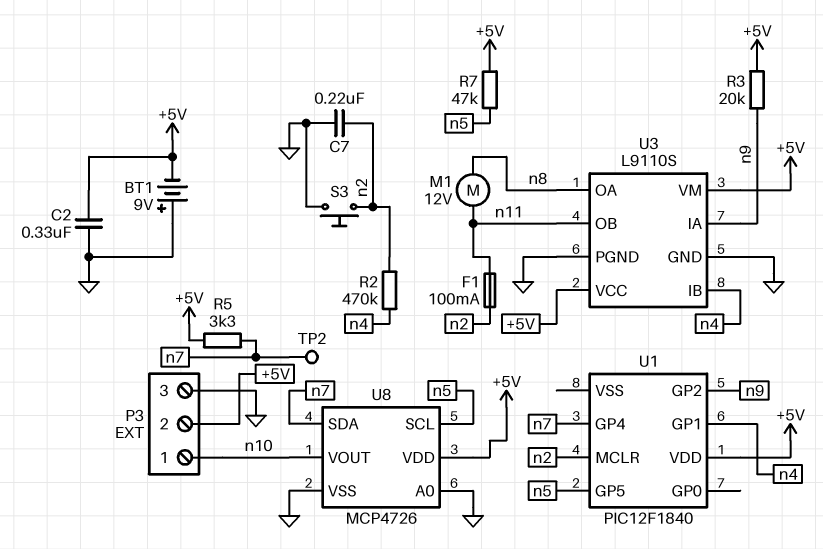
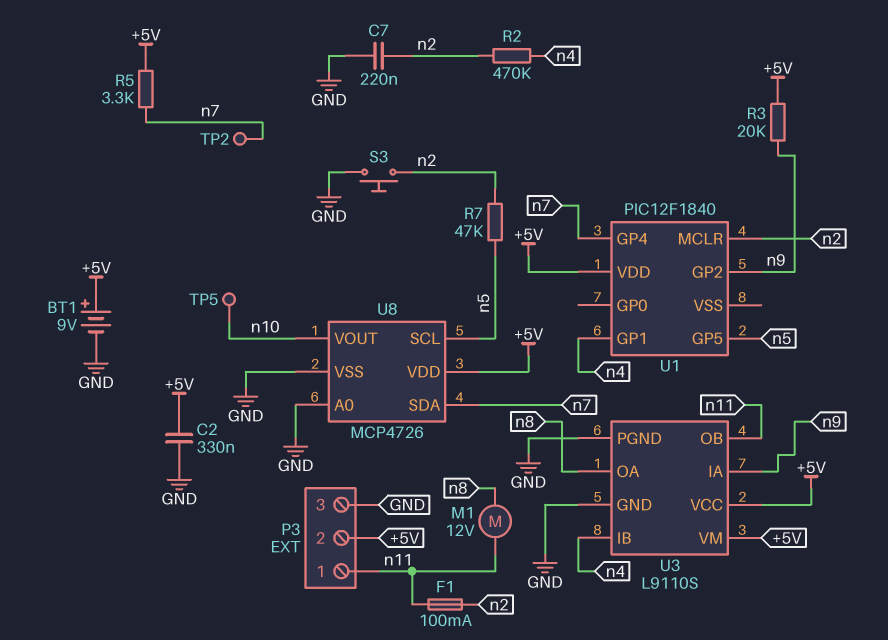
BT1: 9V (plus GND, minus +5V) -> 9V (plus +5V, minus GND)
P3 pin 1: n10 -> n11
R7: 47k (+5V, n5) -> 47k (n2, n5)
TP5: none -> test point (n10)

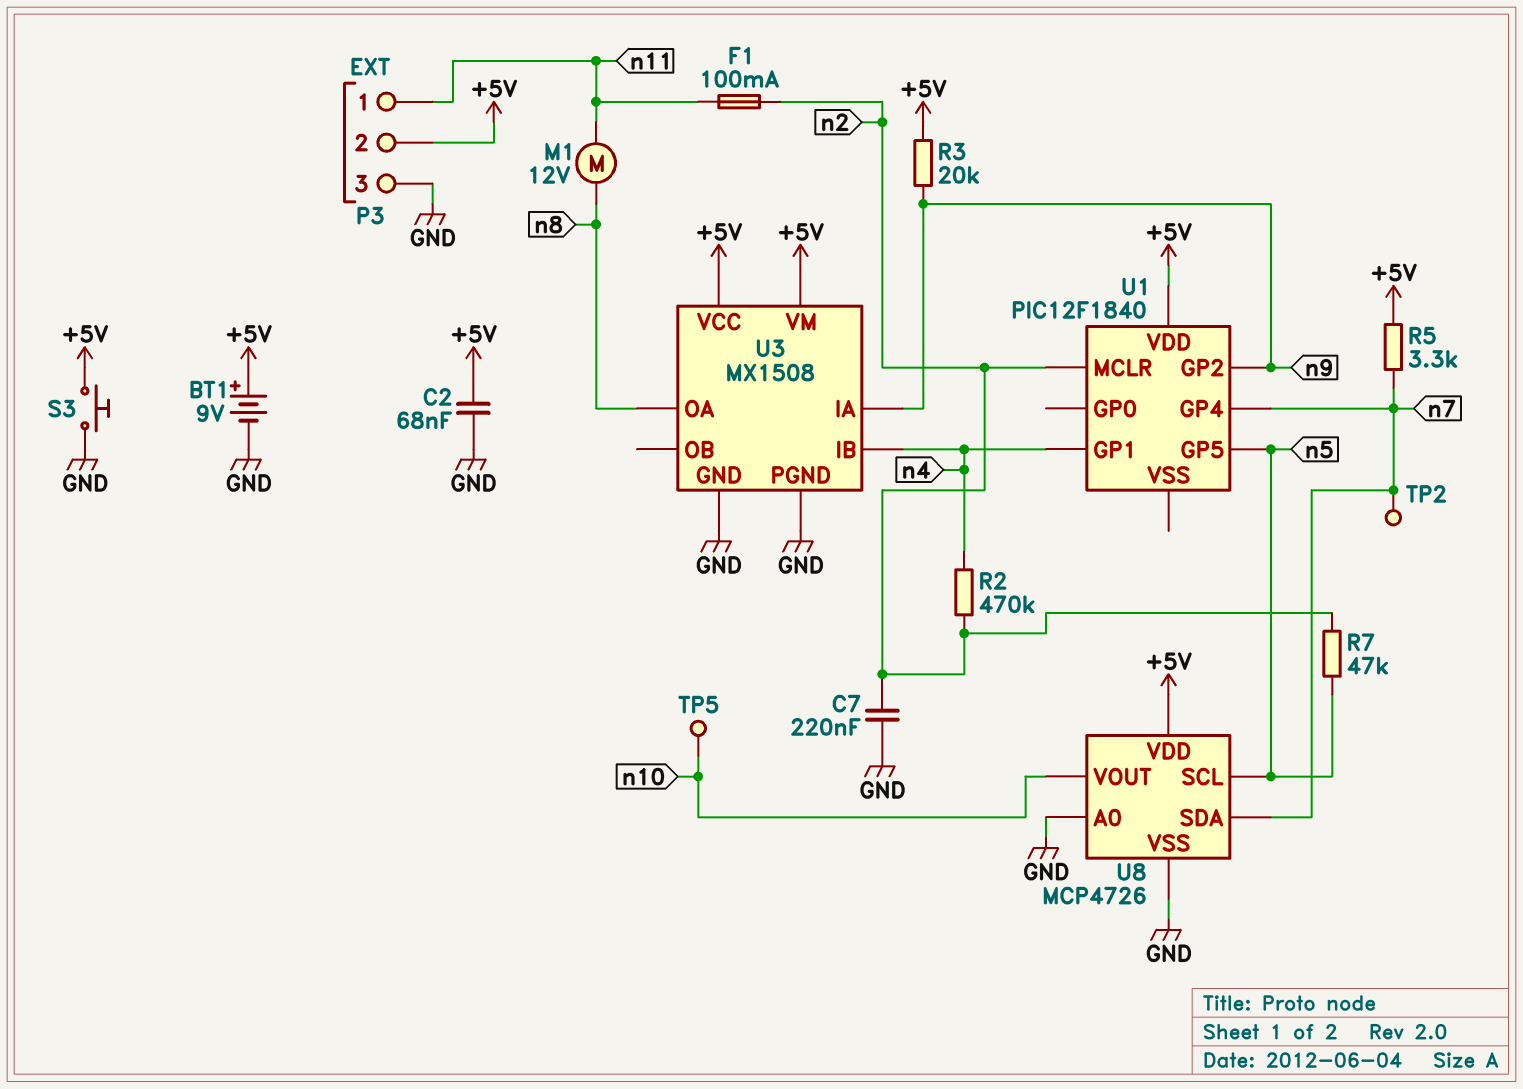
C2: 330nF (+5V, GND) -> 68nF (+5V, GND)
S3: button (GND, n2) -> button (+5V, GND)
U3: L9110S -> MX1508
U3 pin OB: n11 -> none

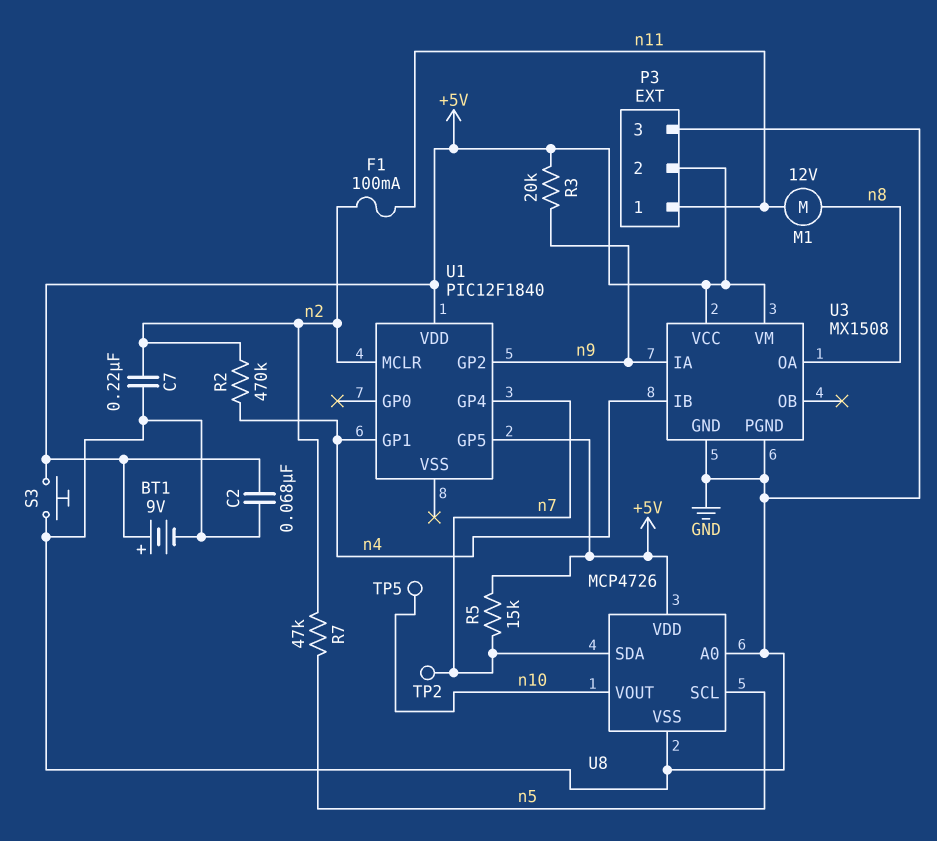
R5: 3.3k (+5V, n7) -> 15k (+5V, n7)
U1 pin GP5: n5 -> +5V

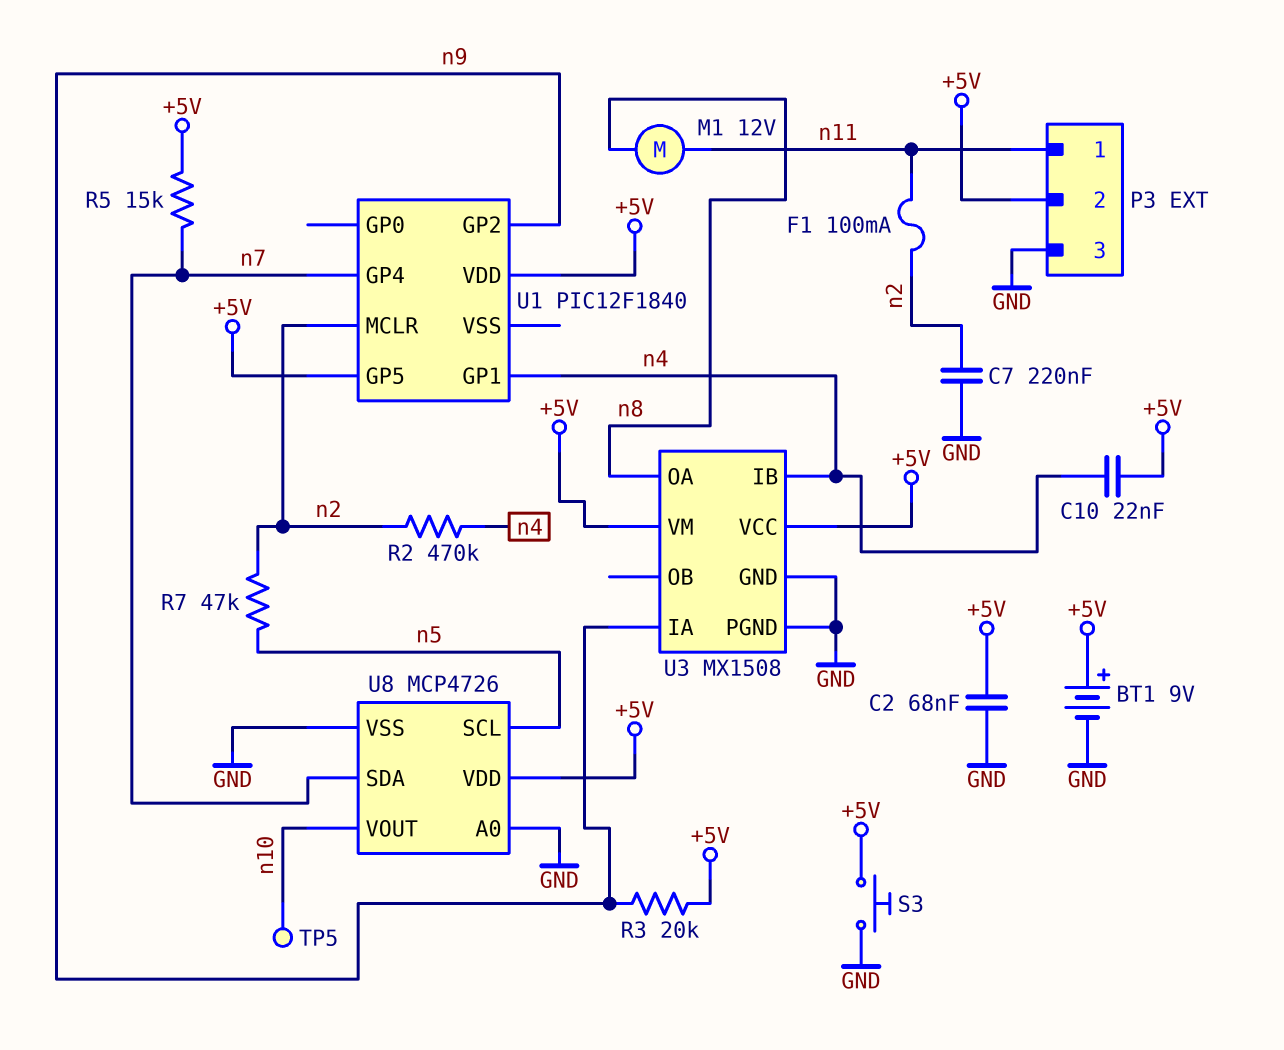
C10: none -> 22nF (+5V, n4)
TP2: test point (n7) -> none

